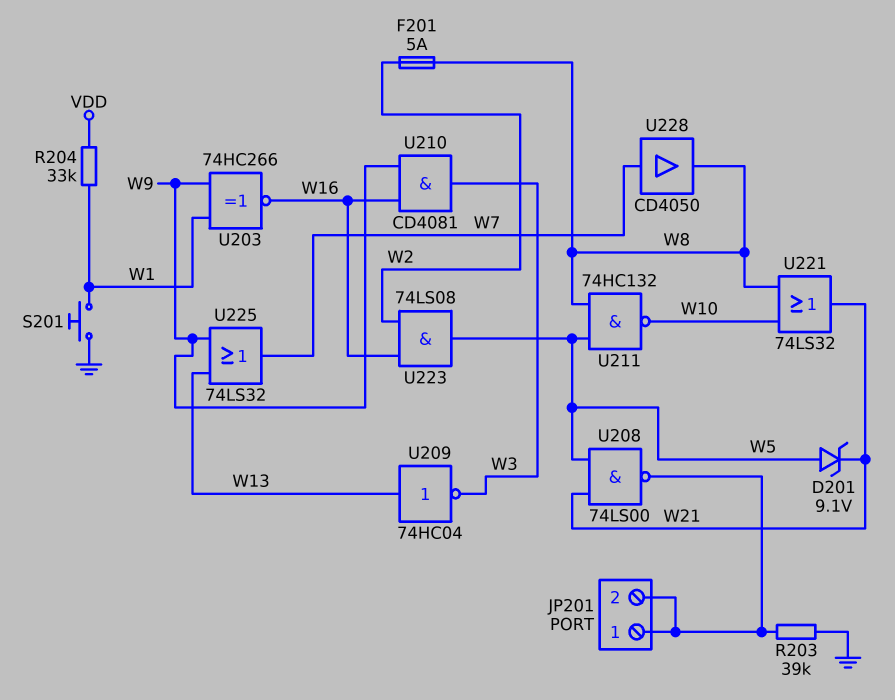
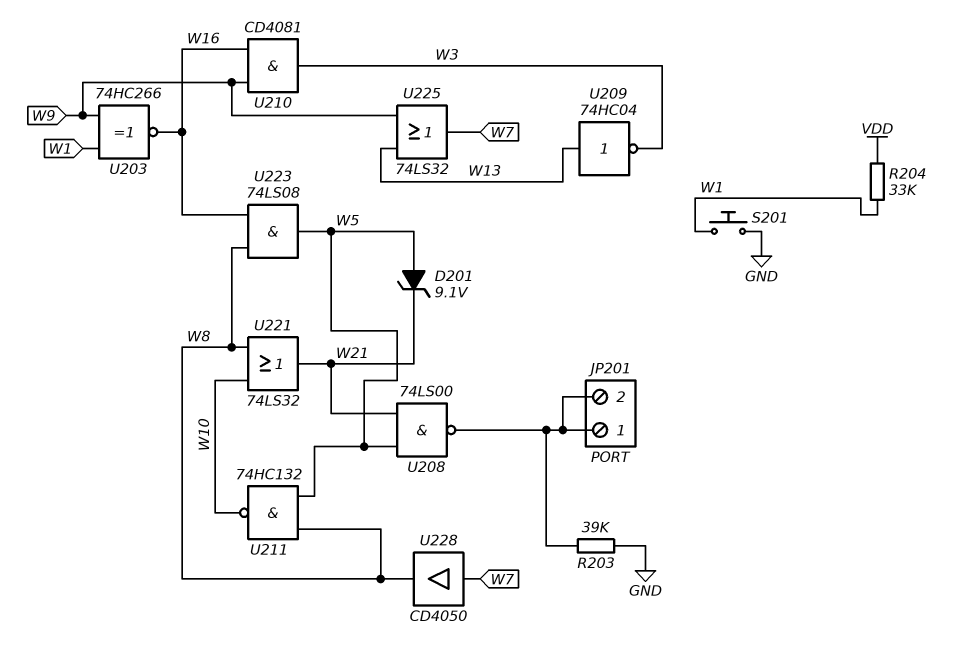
F201: 5A (W2, W8) -> none
U223: AND 74LS08 (in W2, in W16, out W5) -> AND 74LS08 (in W8, in W16, out W5)

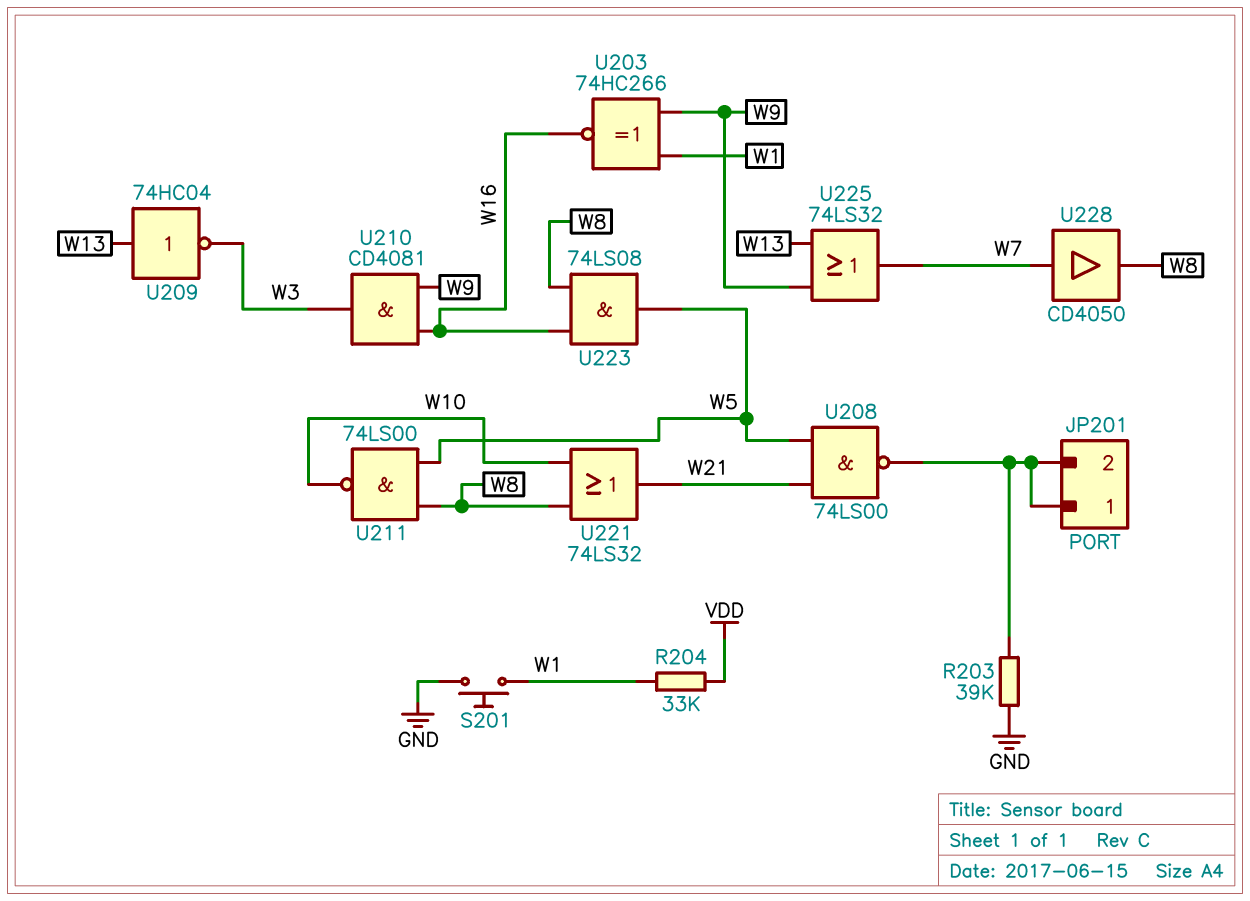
D201: zener 9.1V (A W5, K W21) -> none
U211: NAND 74HC132 (in W5, in W8, out W10) -> NAND 74LS00 (in W5, in W8, out W10)

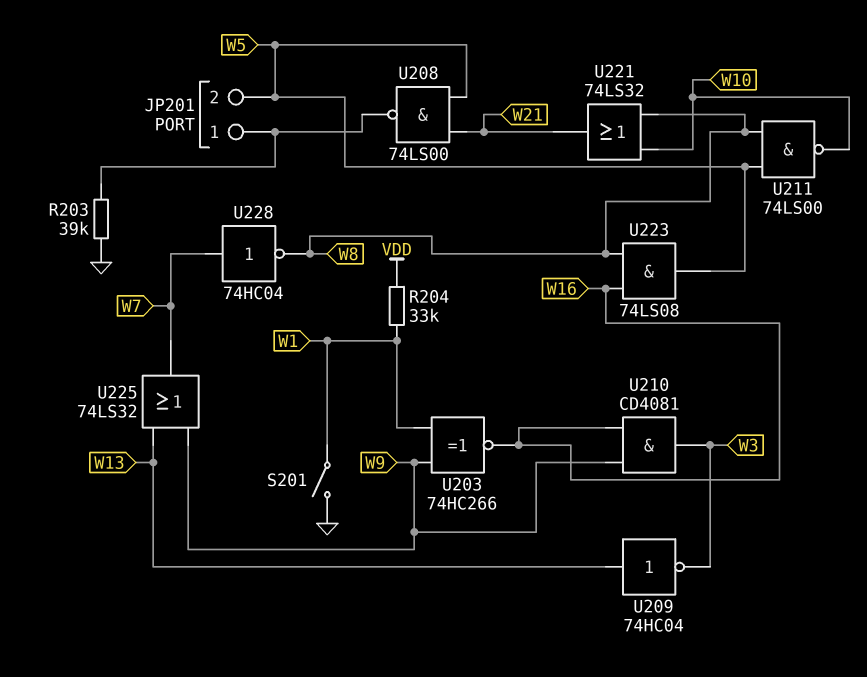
JP201 pin 2: JP201/1 -> W5
S201: button (GND, W1) -> switch (GND, W1)
U228: buffer CD4050 (in W7, out W8) -> NOT 74HC04 (in W7, out W8)

